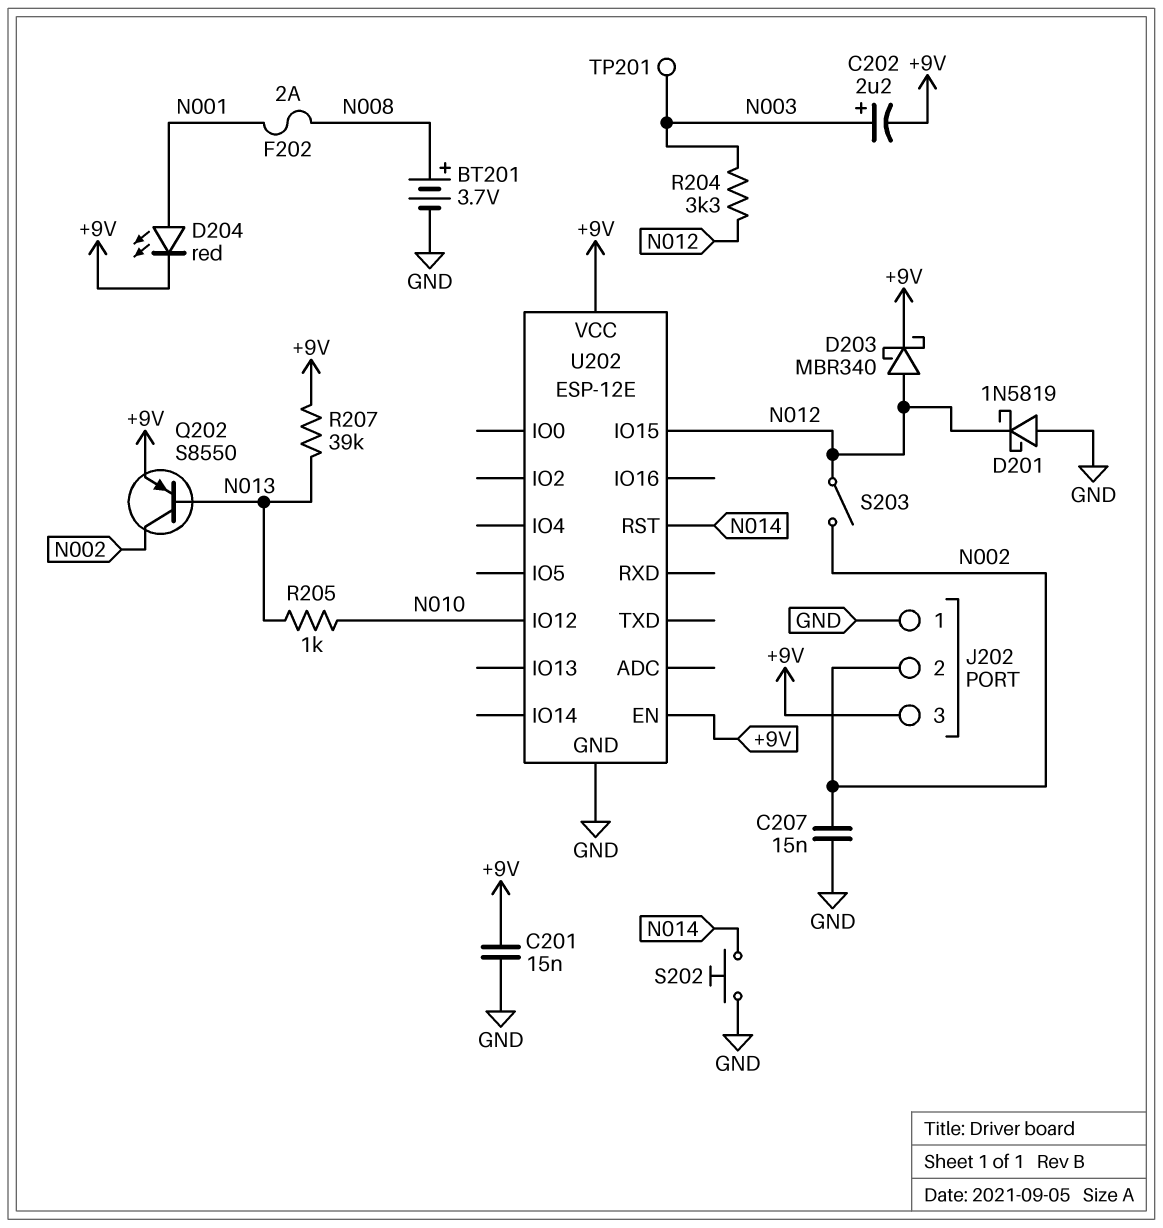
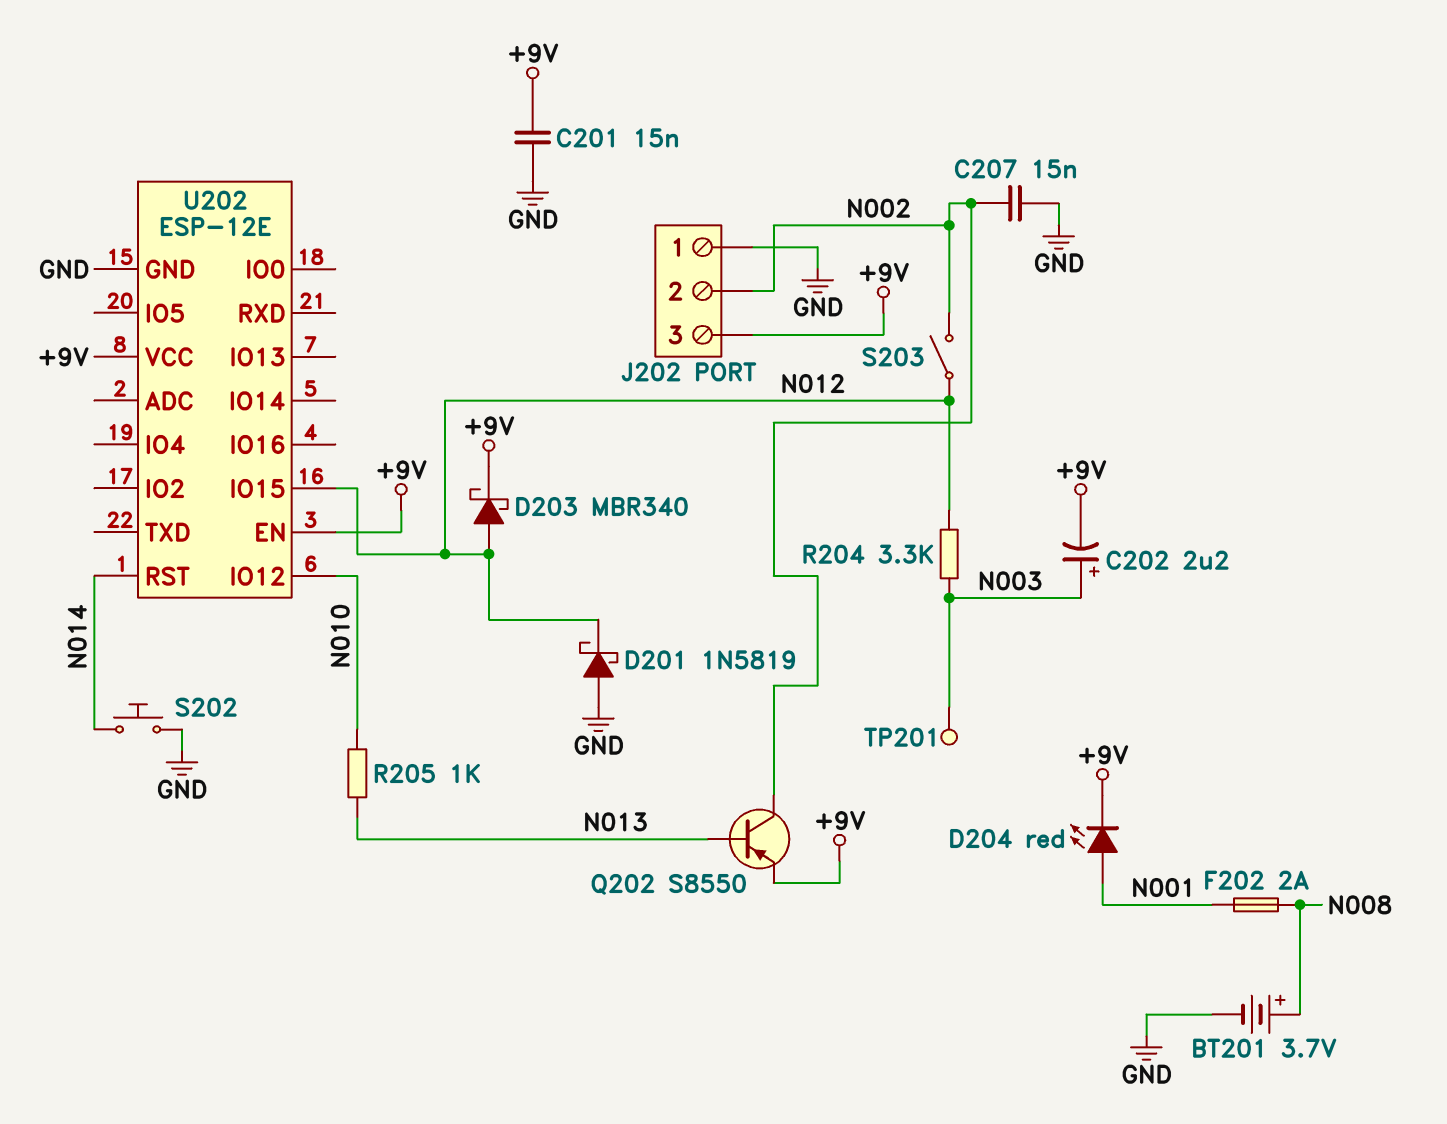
R207: 39k (+9V, N013) -> none

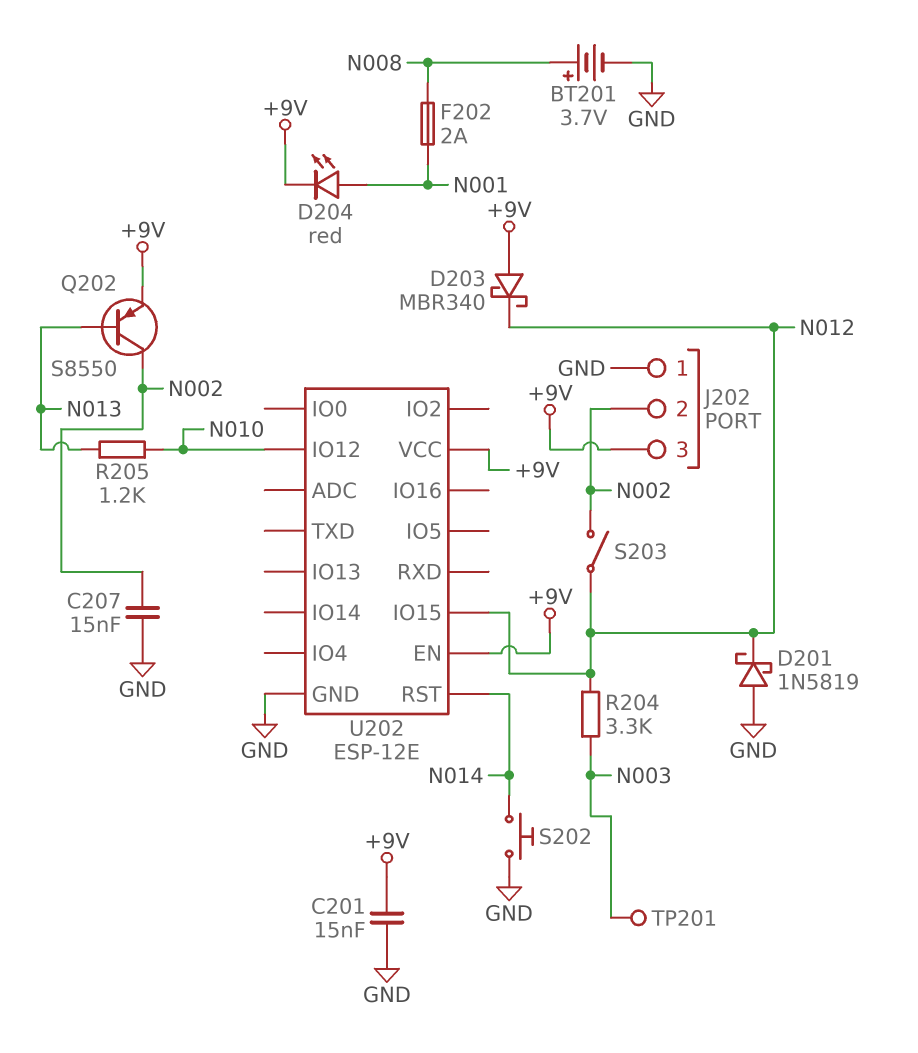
C202: 2.2uF (plus N003, minus +9V) -> none
D203: schottky MBR340 (A N012, K +9V) -> schottky MBR340 (A +9V, K N012)
R205: 1k (N010, N013) -> 1.2k (N010, N013)

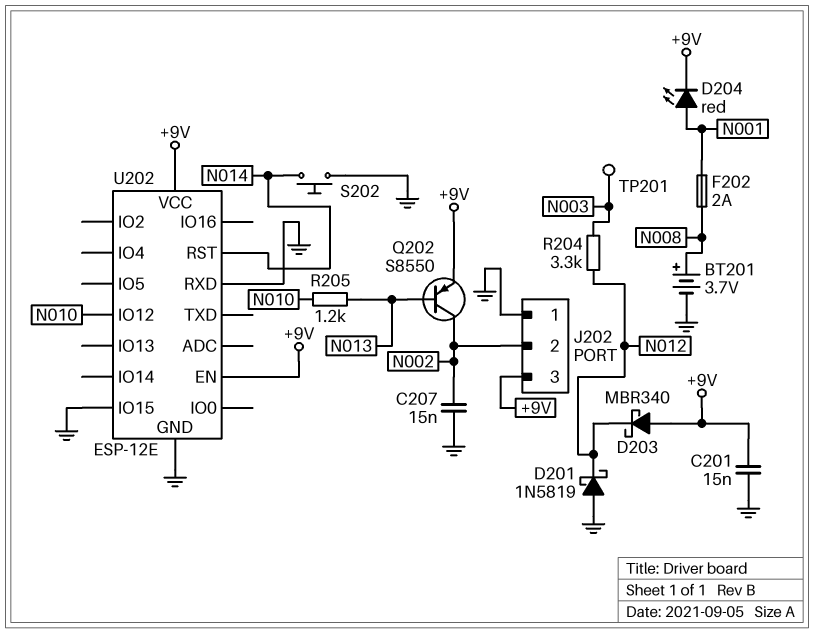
S203: switch (N002, N012) -> none
U202 pin IO15: N012 -> GND
U202 pin RXD: none -> GND

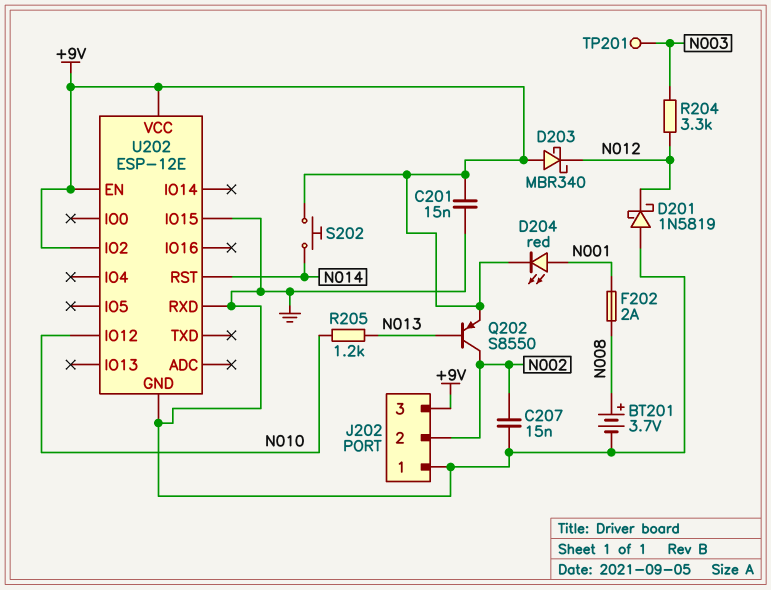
S202: button (GND, N014) -> button (+9V, N014)
U202 pin IO2: none -> +9V

